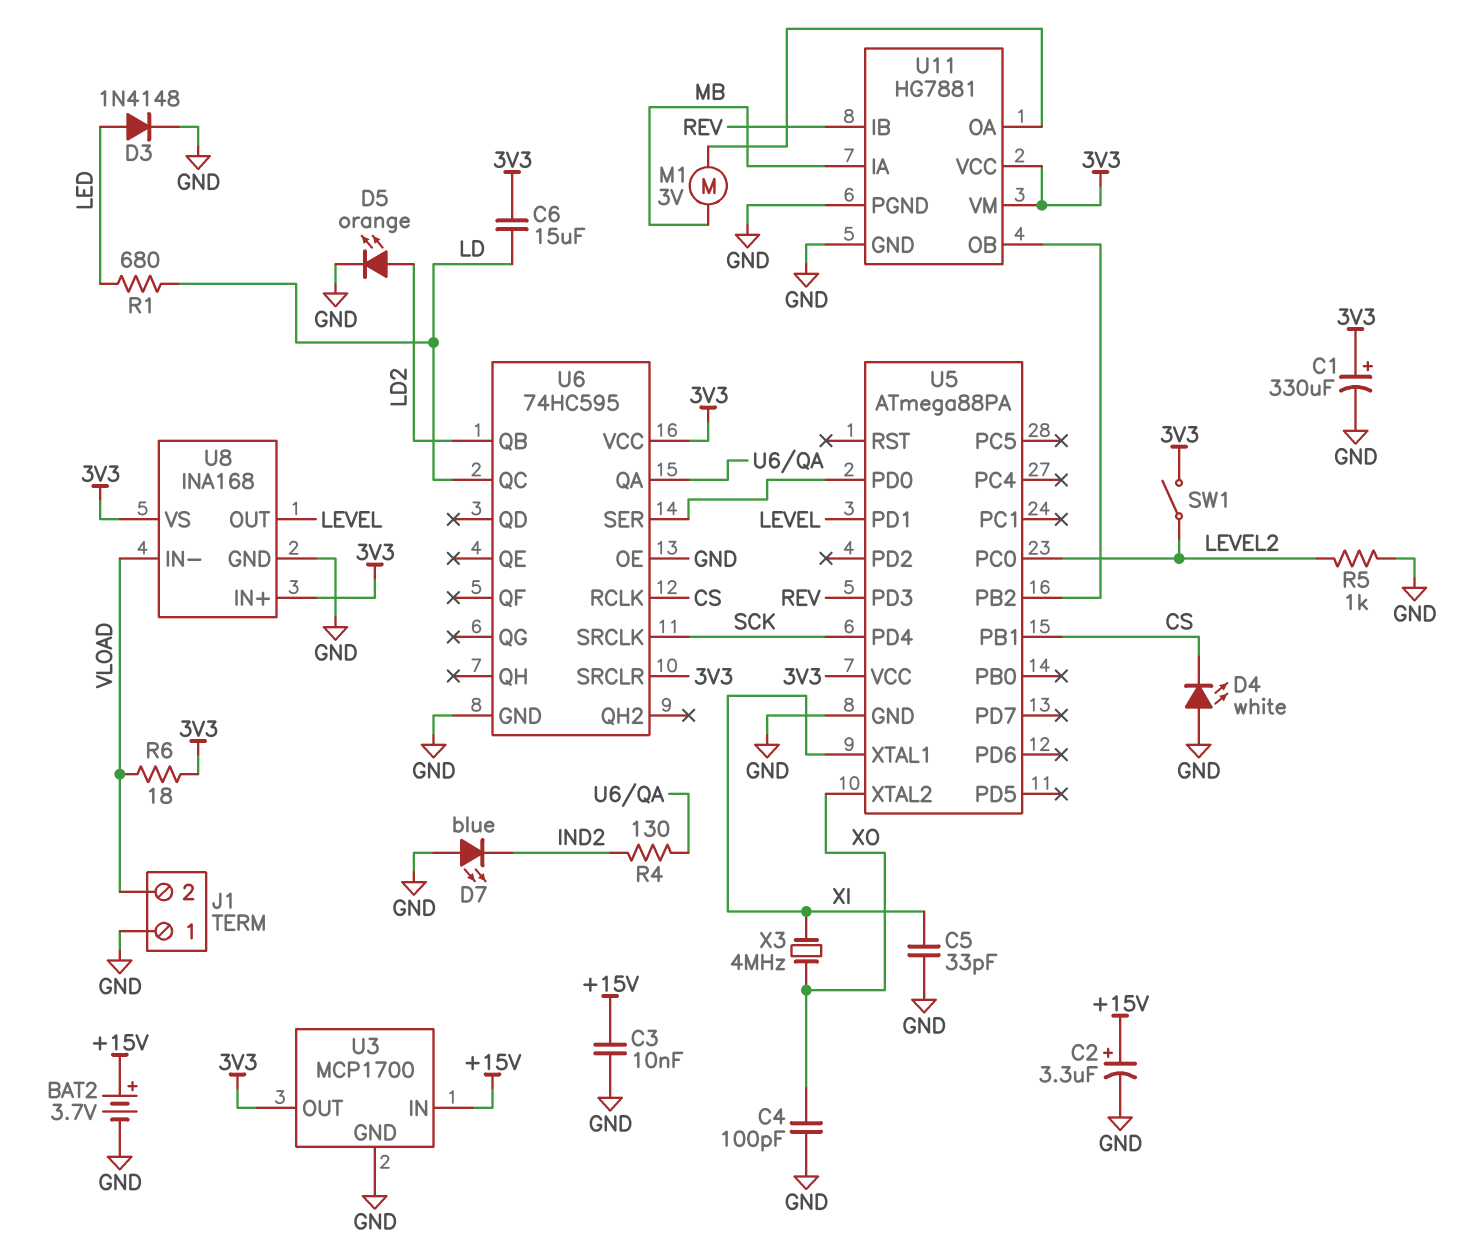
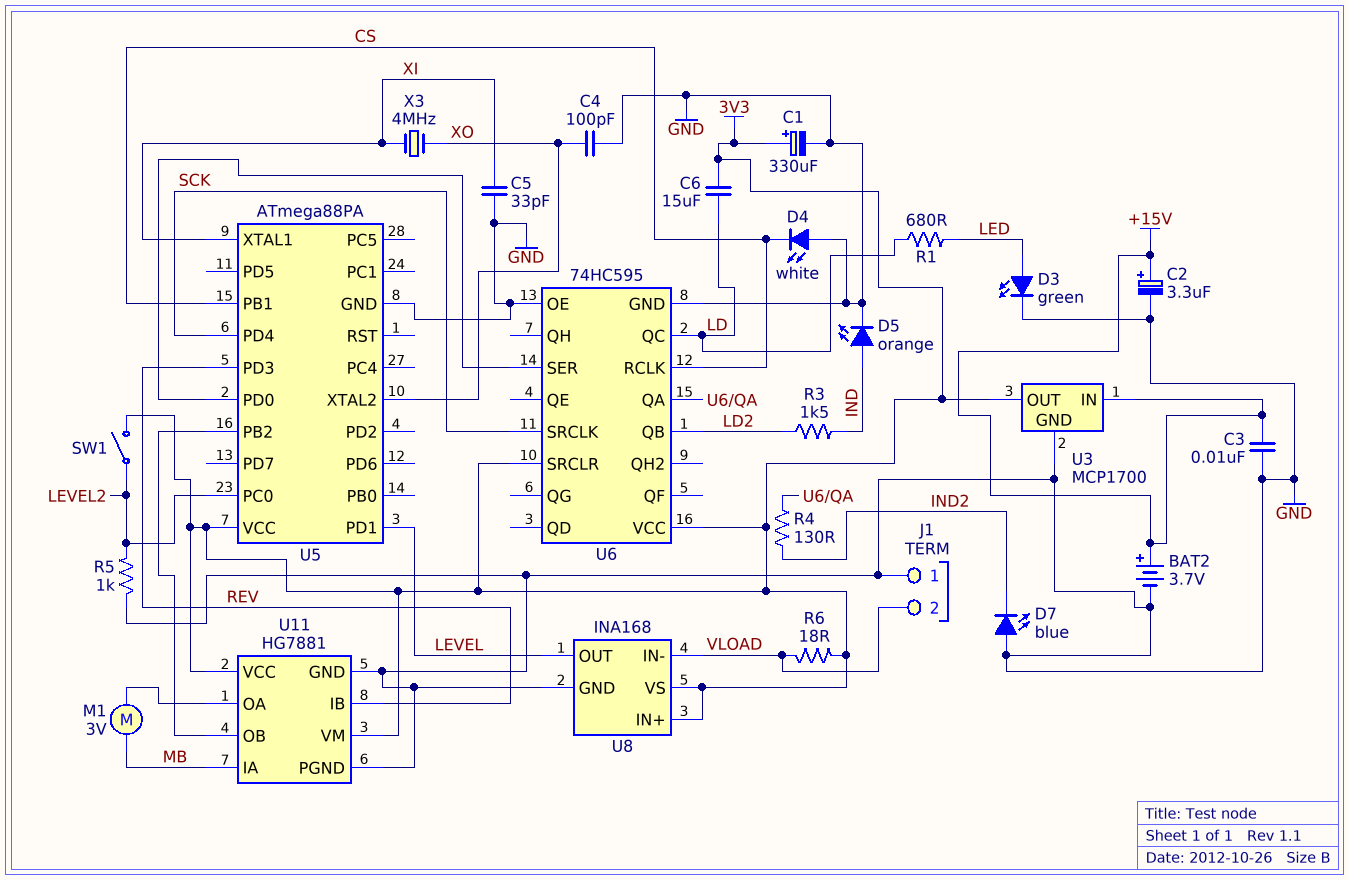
D3: diode 1N4148 (A LED, K GND) -> LED green (A LED, K GND)
D5: LED orange (A LD2, K GND) -> LED orange (A IND, K GND)
R3: none -> 1.5k (IND, LD2)

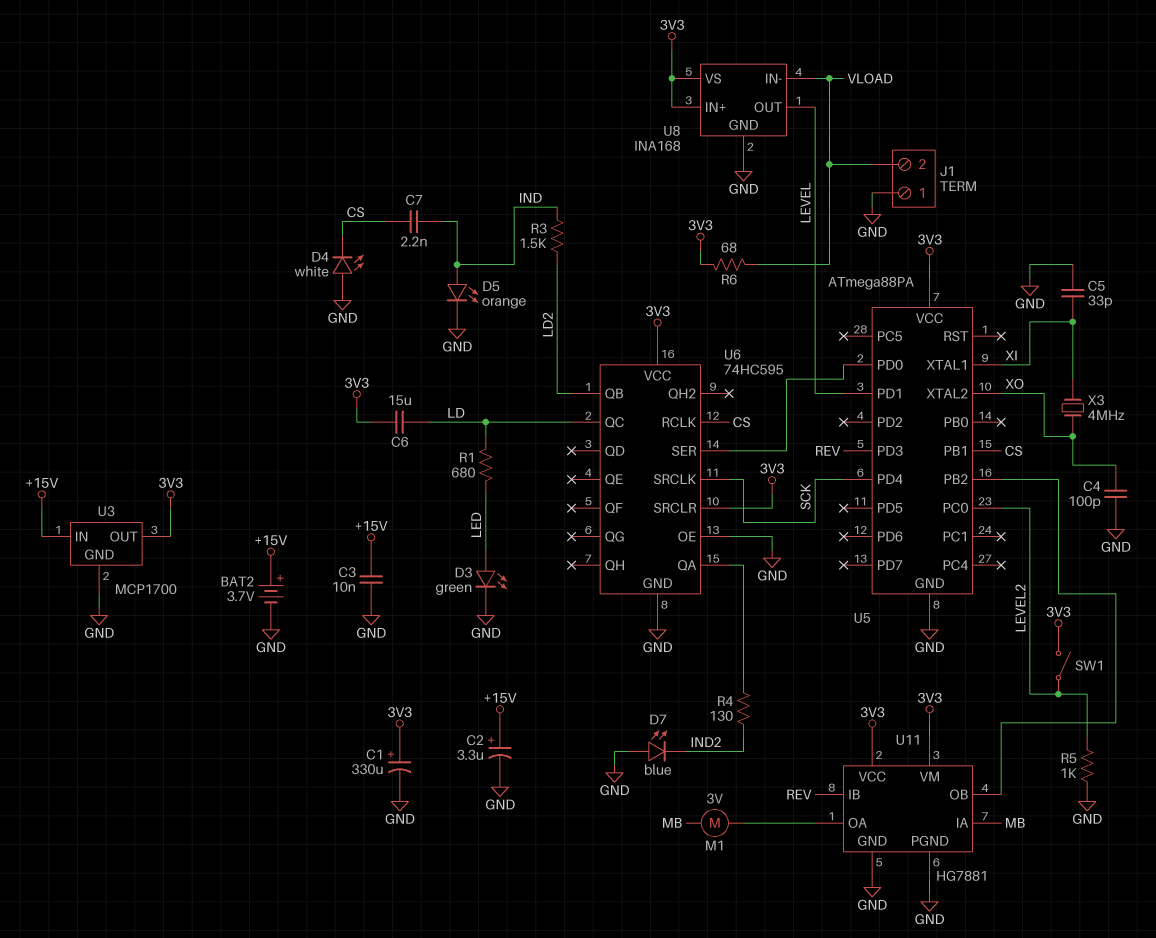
C7: none -> 2.2nF (CS, IND)
R6: 18 (3V3, VLOAD) -> 68 (3V3, VLOAD)

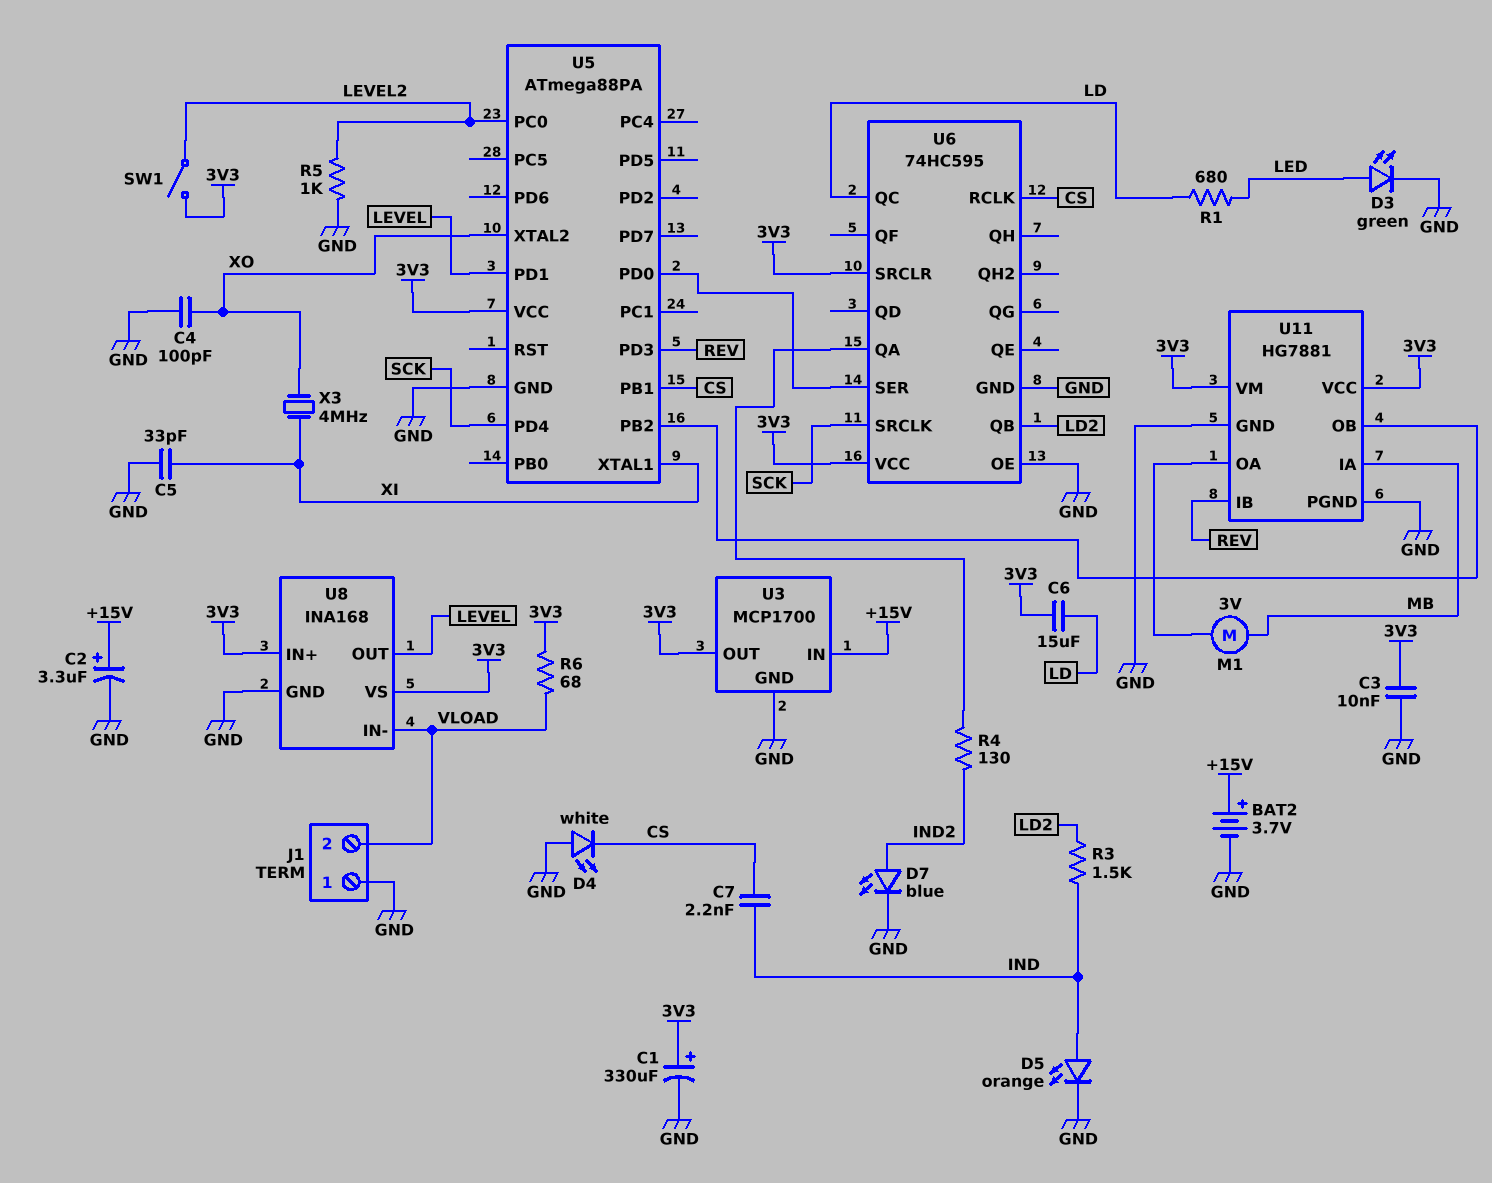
C3: 10nF (+15V, GND) -> 10nF (3V3, GND)
D7: LED blue (A GND, K IND2) -> LED blue (A IND2, K GND)

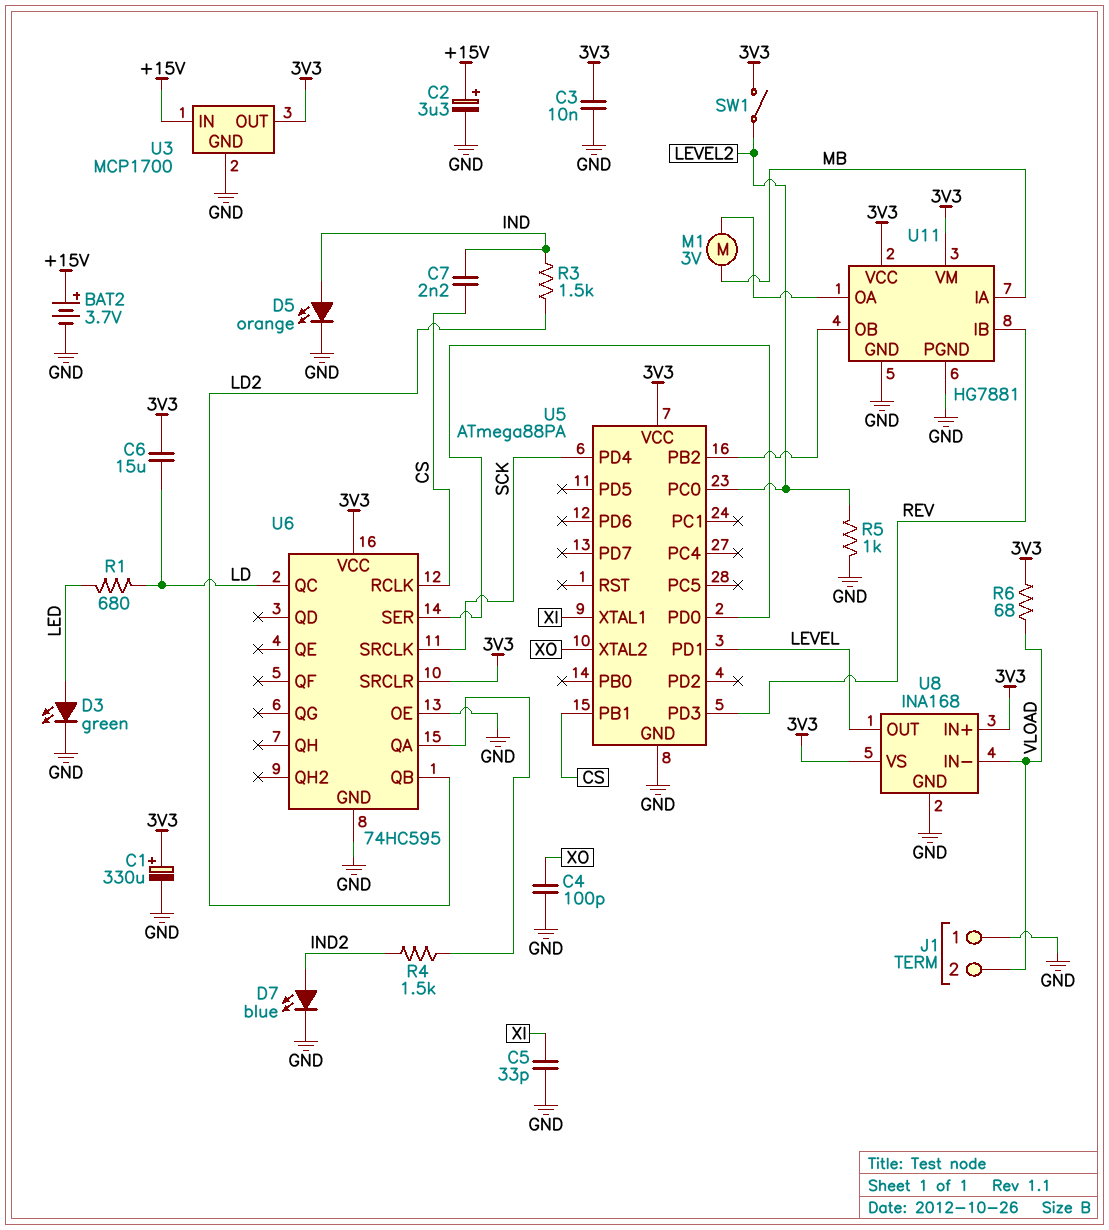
D4: LED white (A GND, K CS) -> none
R4: 130 (IND2, U6/QA) -> 1.5k (IND2, U6/QA)
X3: 4MHz (XI, XO) -> none

